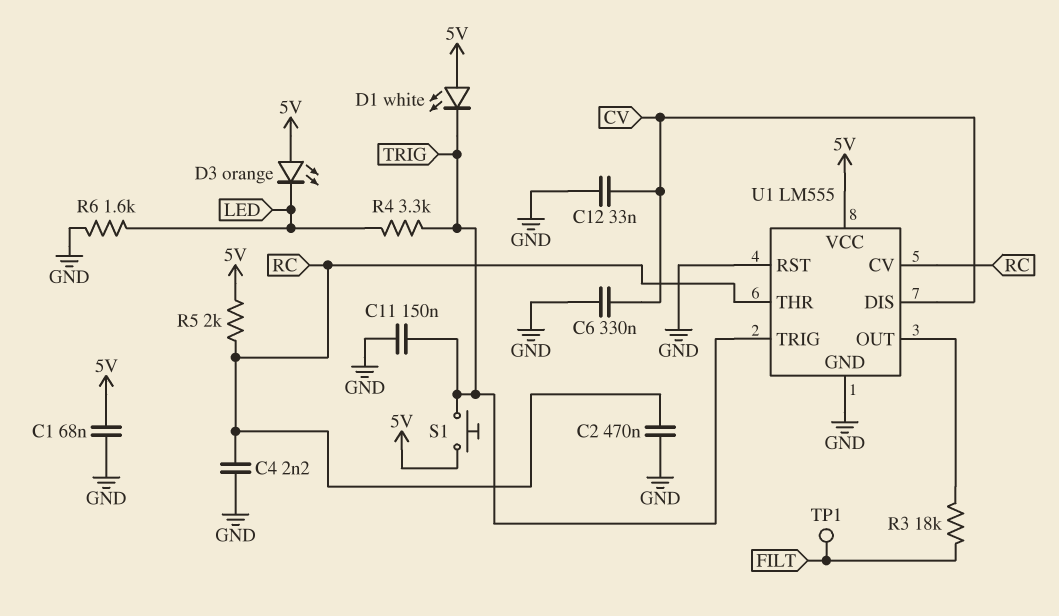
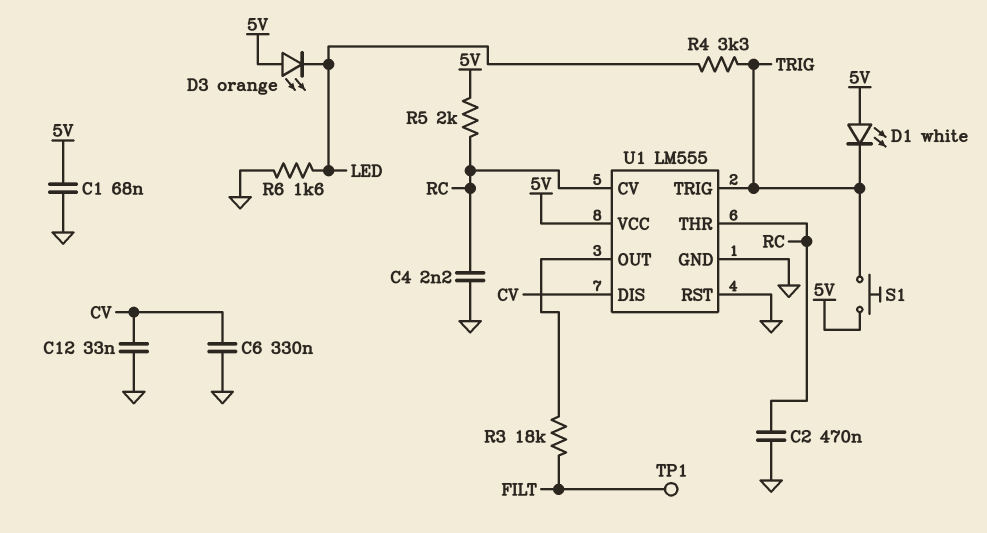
C11: 150nF (GND, TRIG) -> none

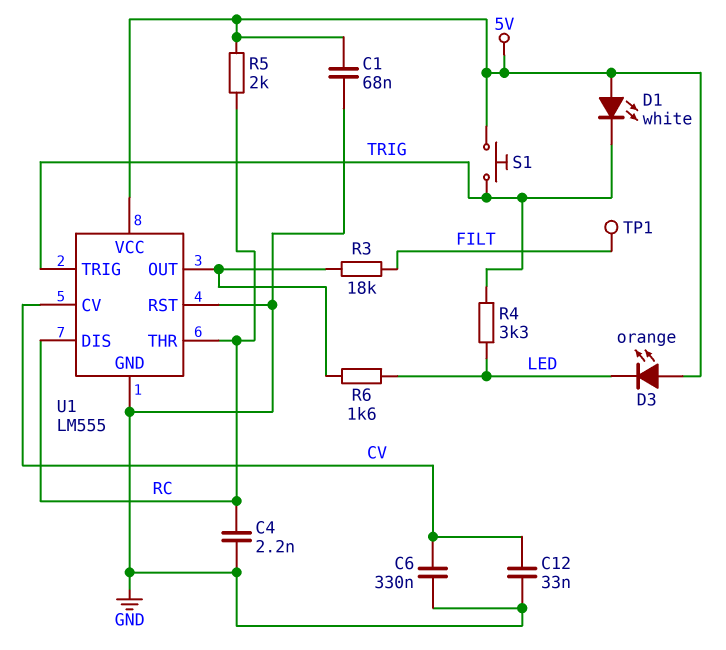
C2: 470nF (GND, RC) -> none
R6: 1.6k (GND, LED) -> 1.6k (LED, U1/OUT)
U1 pin CV: RC -> CV
U1 pin DIS: CV -> RC

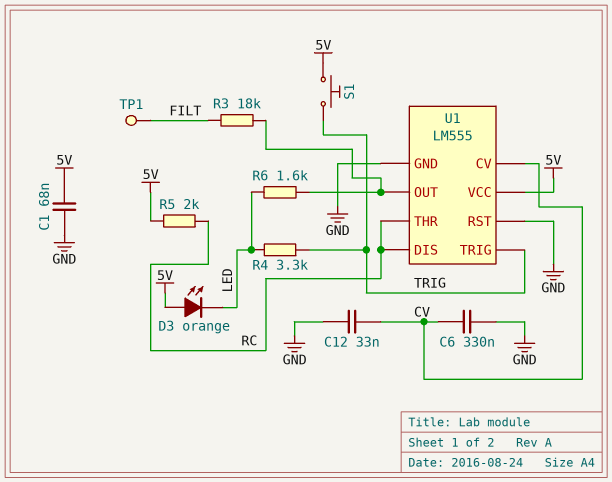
C4: 2.2nF (GND, RC) -> none
D1: LED white (A 5V, K TRIG) -> none

